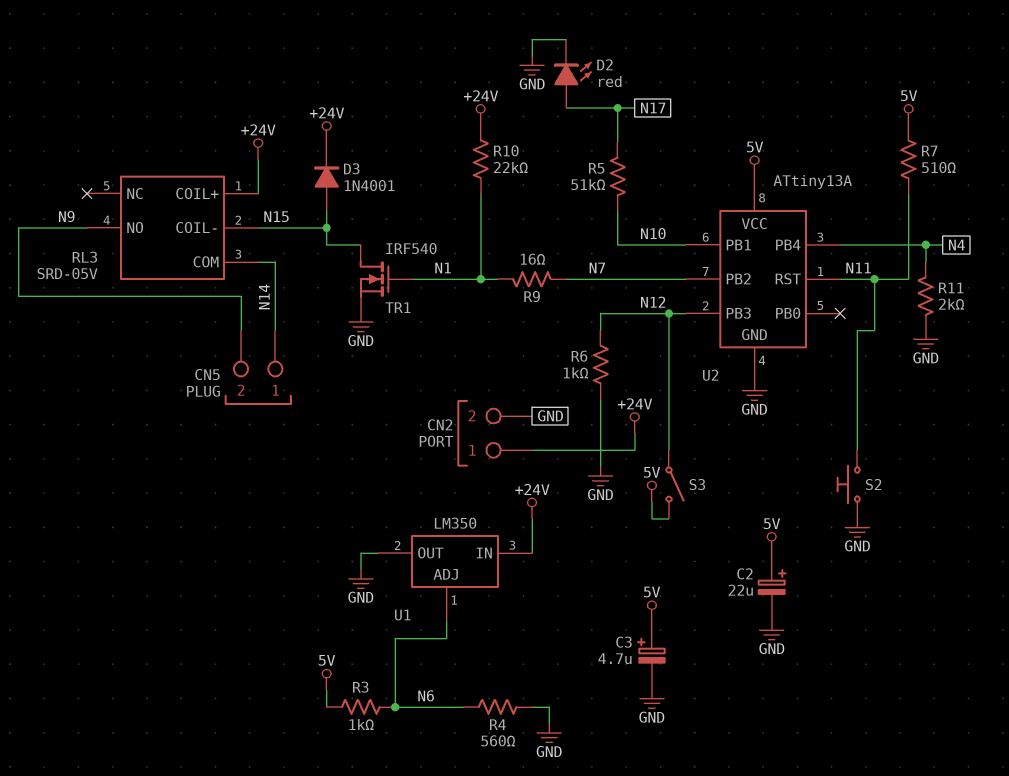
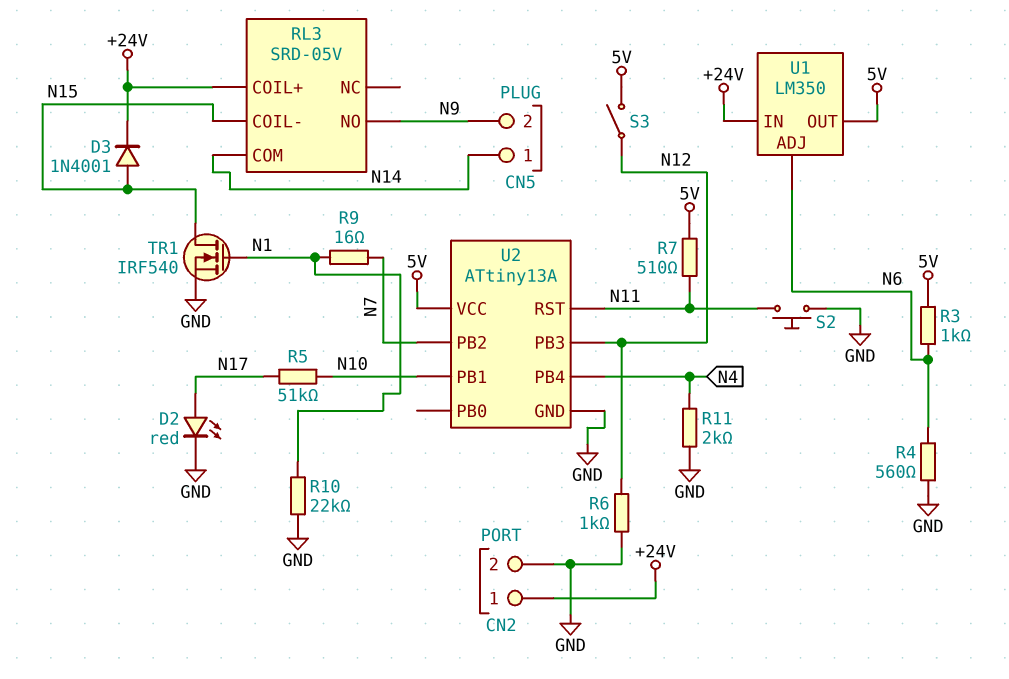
C2: 22uF (plus 5V, minus GND) -> none
C3: 4.7uF (plus 5V, minus GND) -> none
R10: 22k (+24V, N1) -> 22k (GND, N1)
U1 pin OUT: GND -> 5V

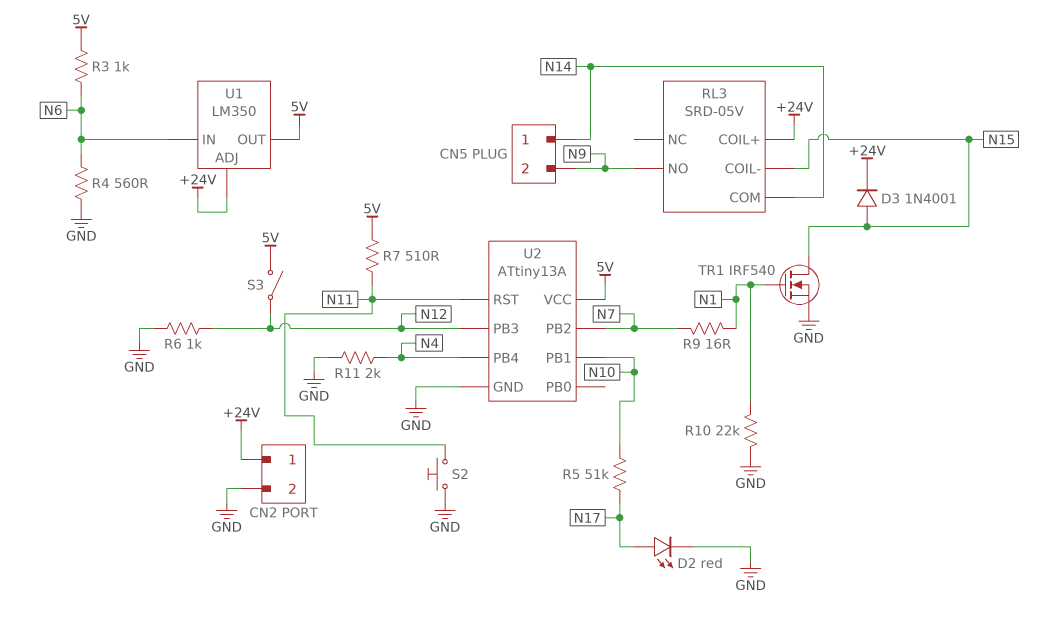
U1 pin ADJ: N6 -> +24V
U1 pin IN: +24V -> N6

